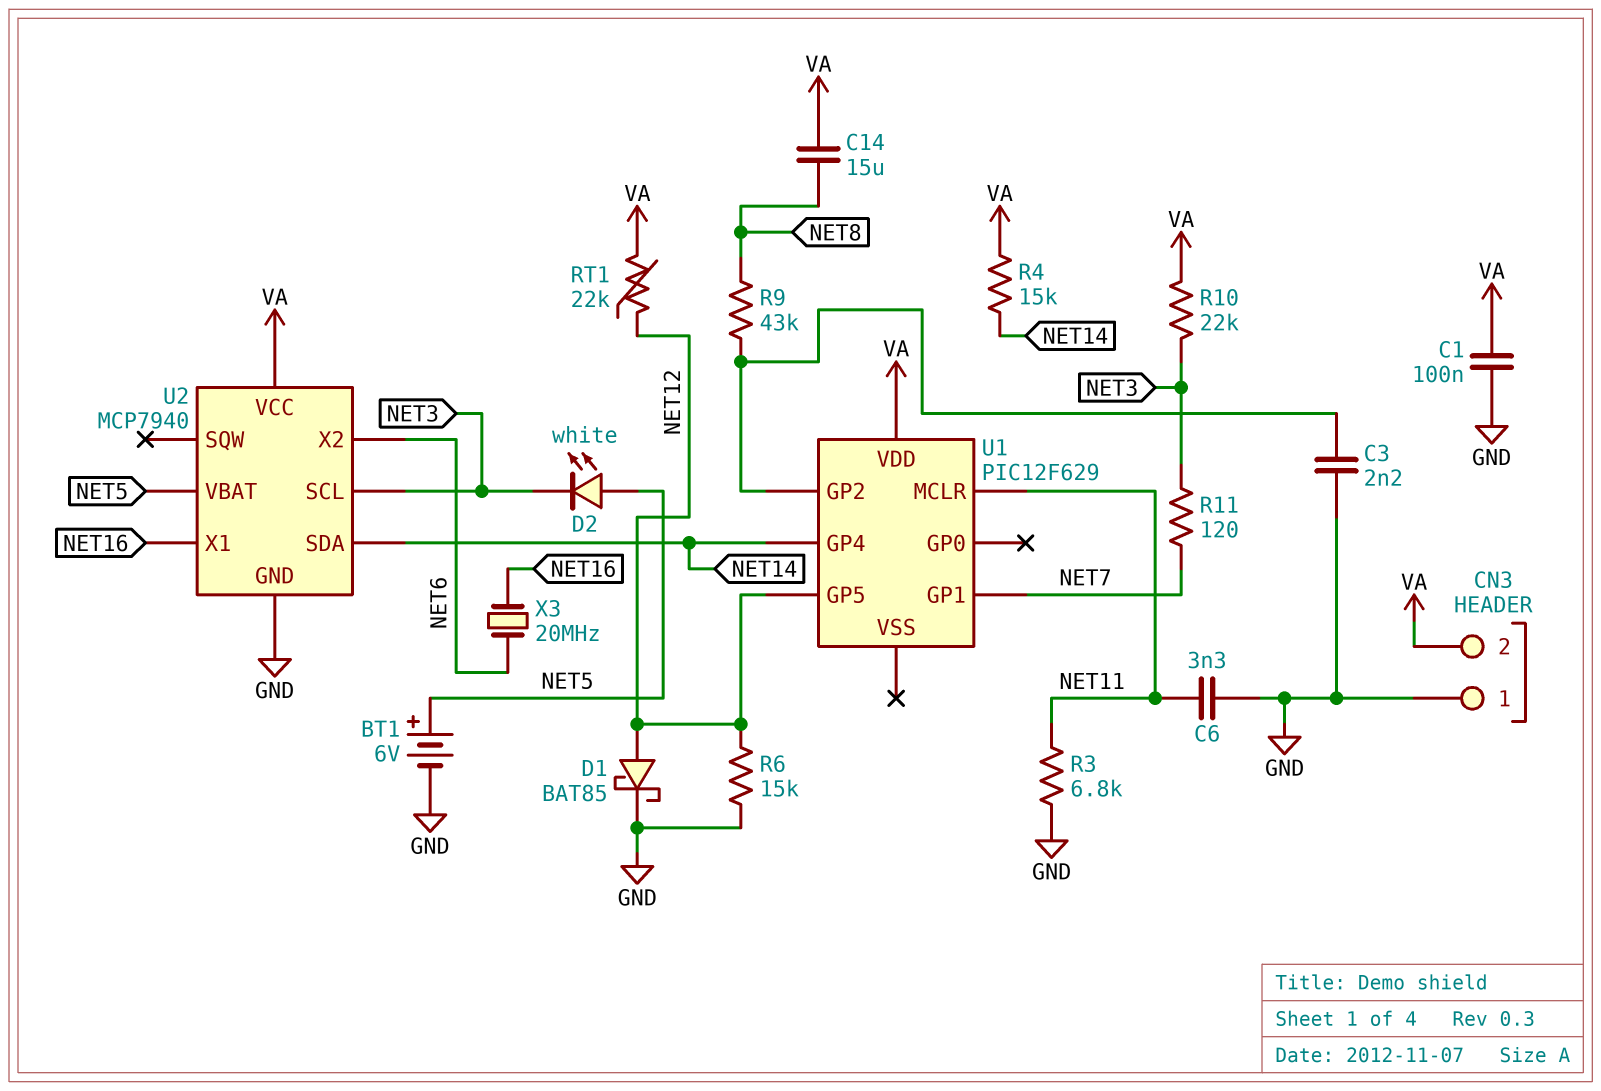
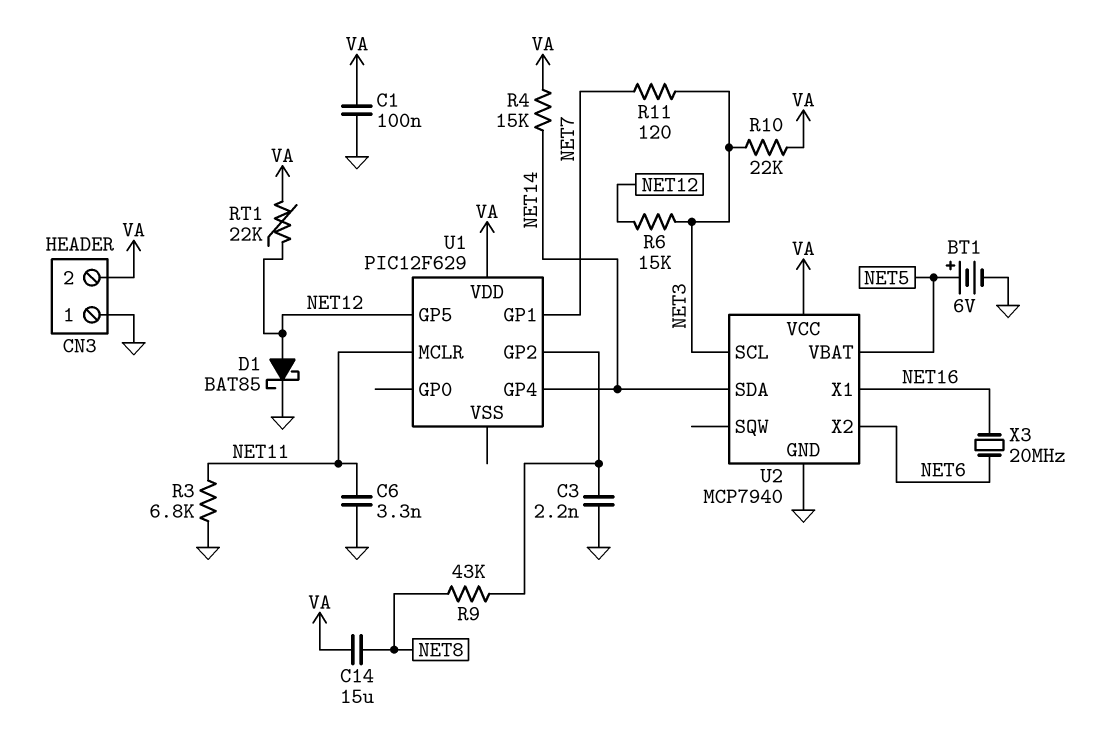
D2: LED white (A NET5, K NET3) -> none
R6: 15k (GND, NET12) -> 15k (NET3, NET12)

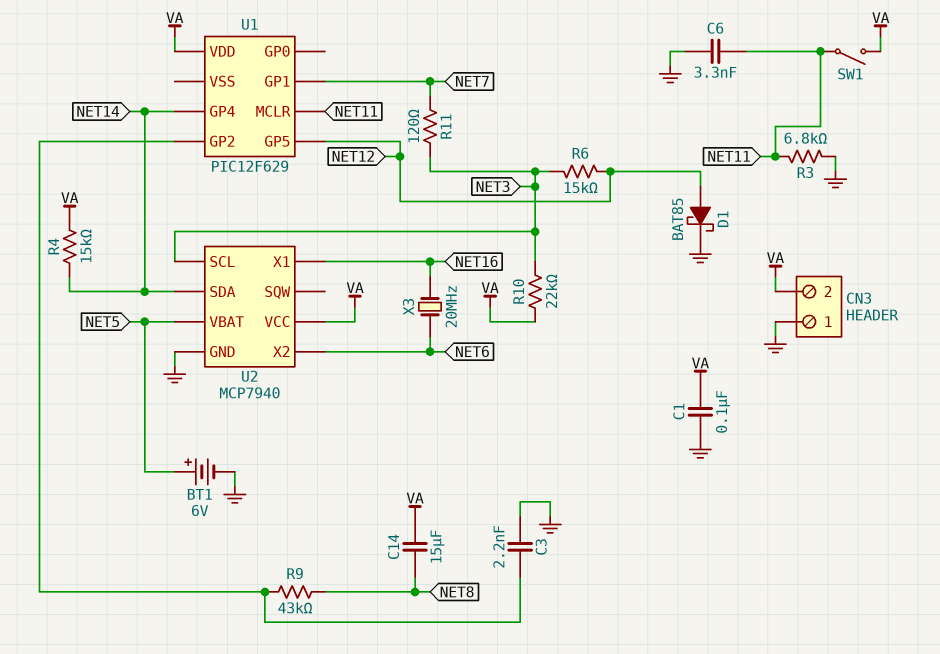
RT1: 22k (NET12, VA) -> none
SW1: none -> switch (NET11, VA)

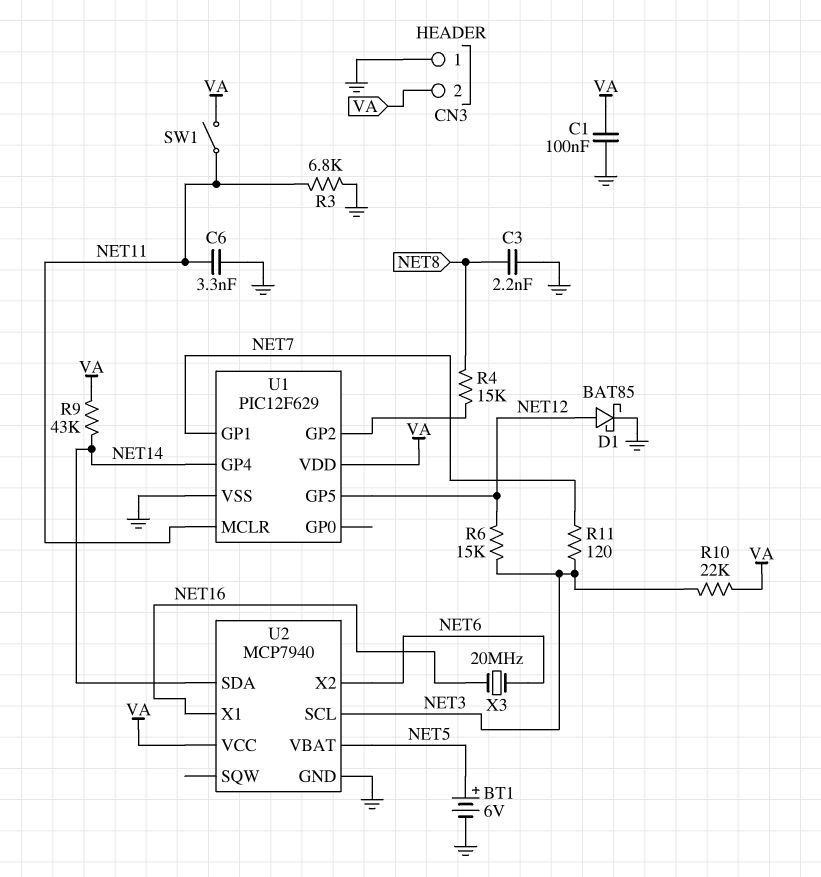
C3: 2.2nF (GND, U1/GP2) -> 2.2nF (GND, NET8)
C14: 15uF (NET8, VA) -> none
R4: 15k (NET14, VA) -> 15k (NET8, U1/GP2)
R9: 43k (NET8, U1/GP2) -> 43k (NET14, VA)
U1 pin VSS: none -> GND

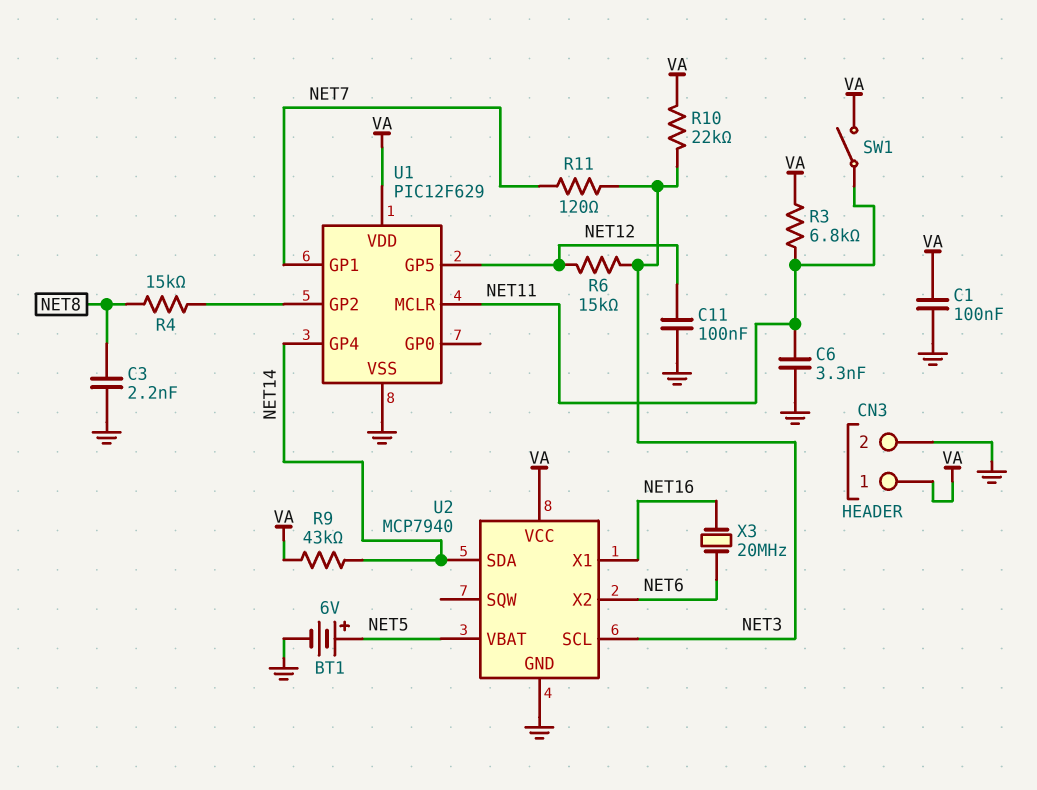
C11: none -> 100nF (GND, NET12)
CN3 pin 1: GND -> VA
CN3 pin 2: VA -> GND
D1: schottky BAT85 (A NET12, K GND) -> none
R3: 6.8k (GND, NET11) -> 6.8k (NET11, VA)

